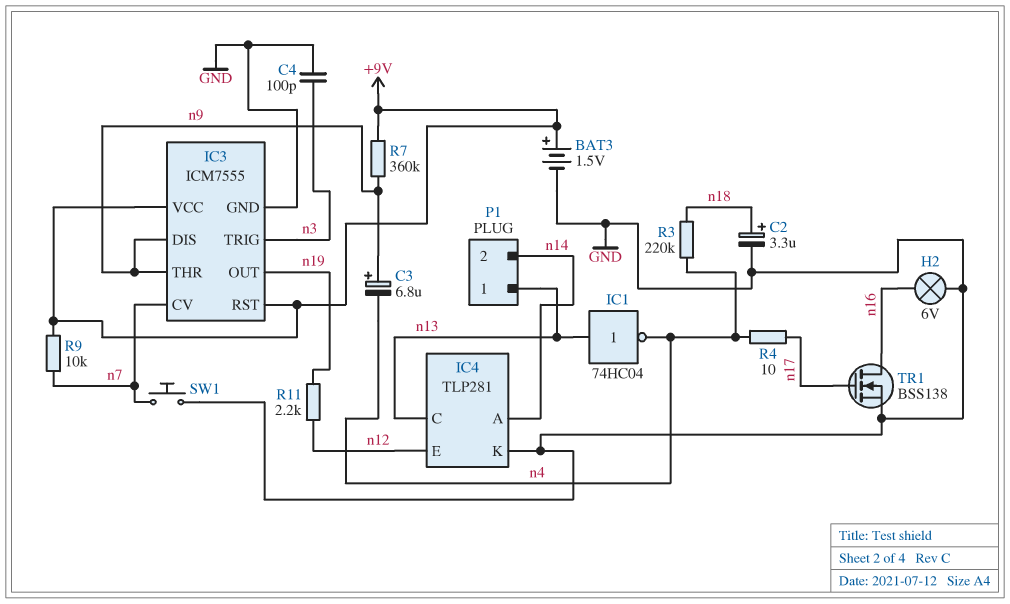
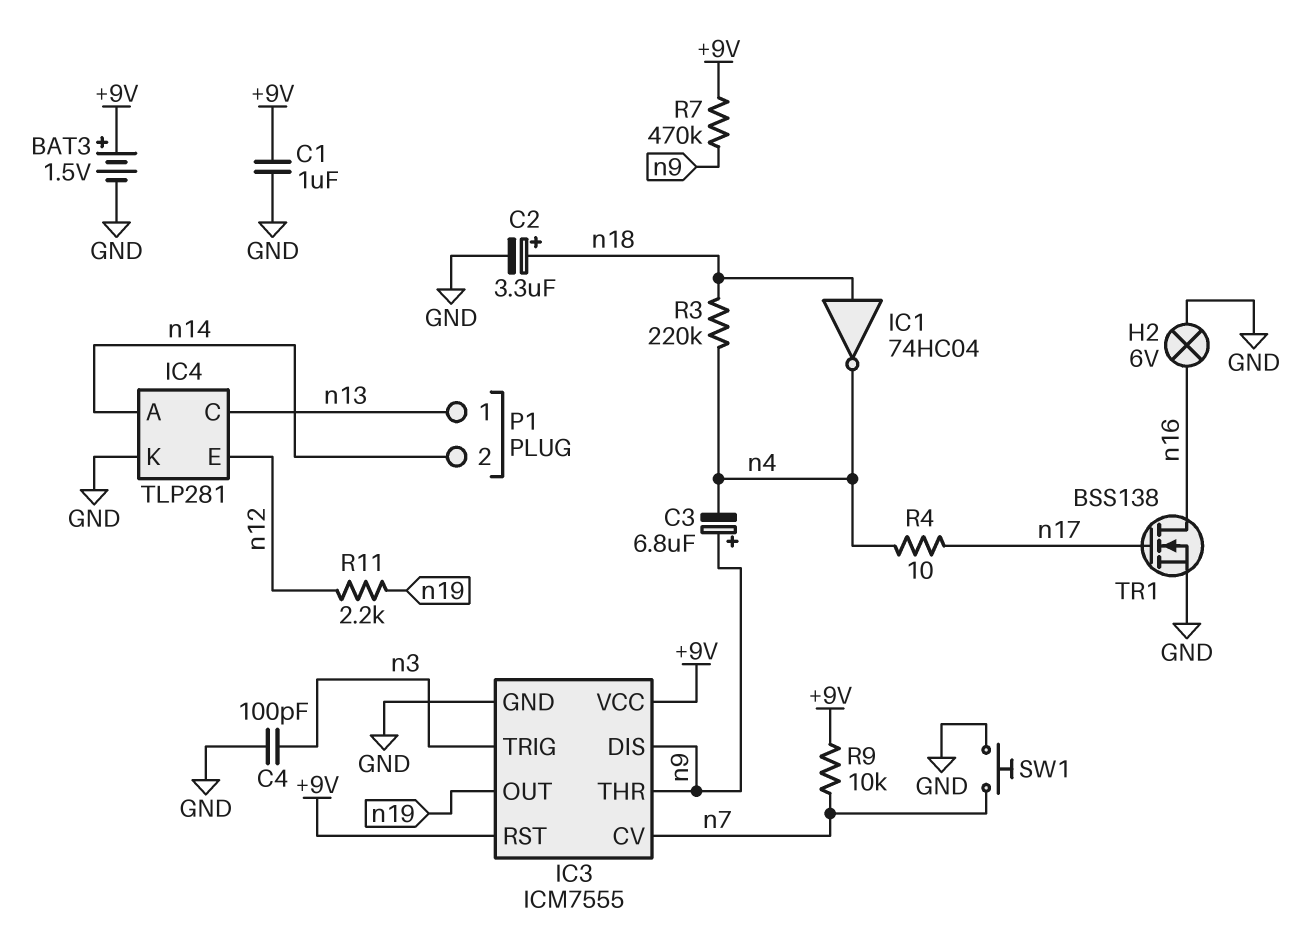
C1: none -> 1uF (+9V, GND)
IC1: NOT 74HC04 (in n13, out n4) -> NOT 74HC04 (in n18, out n4)
R7: 360k (+9V, n9) -> 470k (+9V, n9)

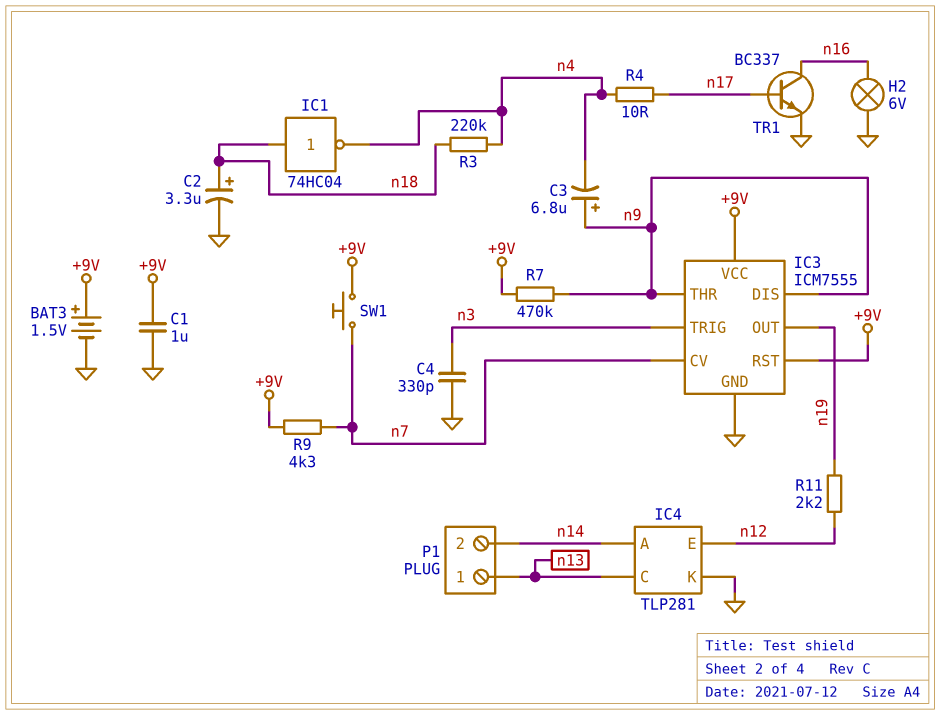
C4: 100pF (GND, n3) -> 330pF (GND, n3)
R9: 10k (+9V, n7) -> 4.3k (+9V, n7)
SW1: button (GND, n7) -> button (+9V, n7)
TR1: NMOS BSS138 (G n17, D n16, S GND) -> NPN BC337 (B n17, C n16, E GND)

